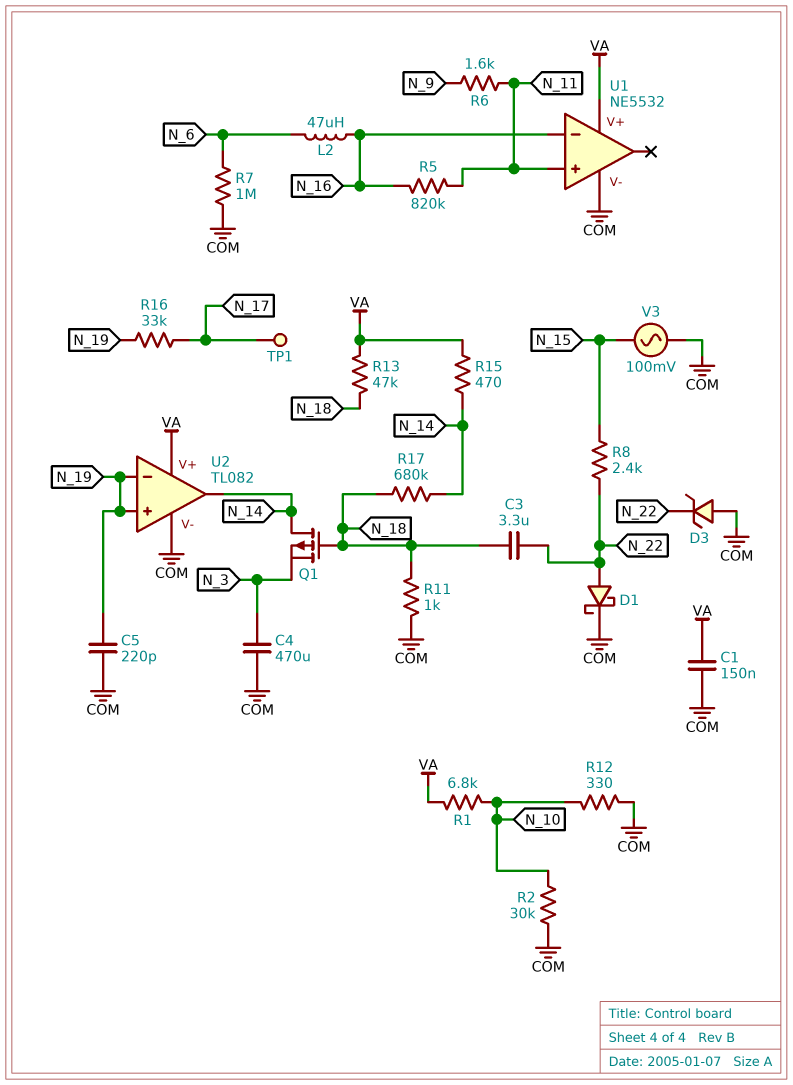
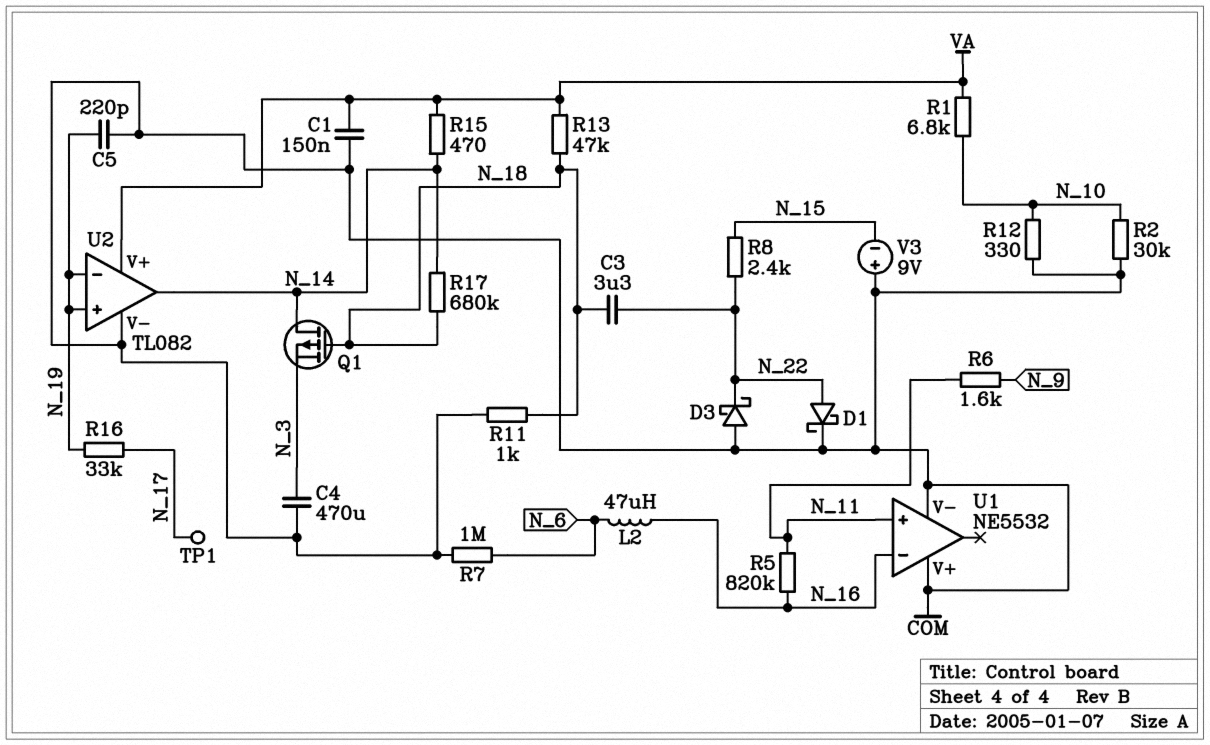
D3: zener (A COM, K N_22) -> schottky (A COM, K N_22)
U1 pin V+: VA -> COM
V3: AC 100mV (COM, N_15) -> 9V (plus COM, minus N_15)

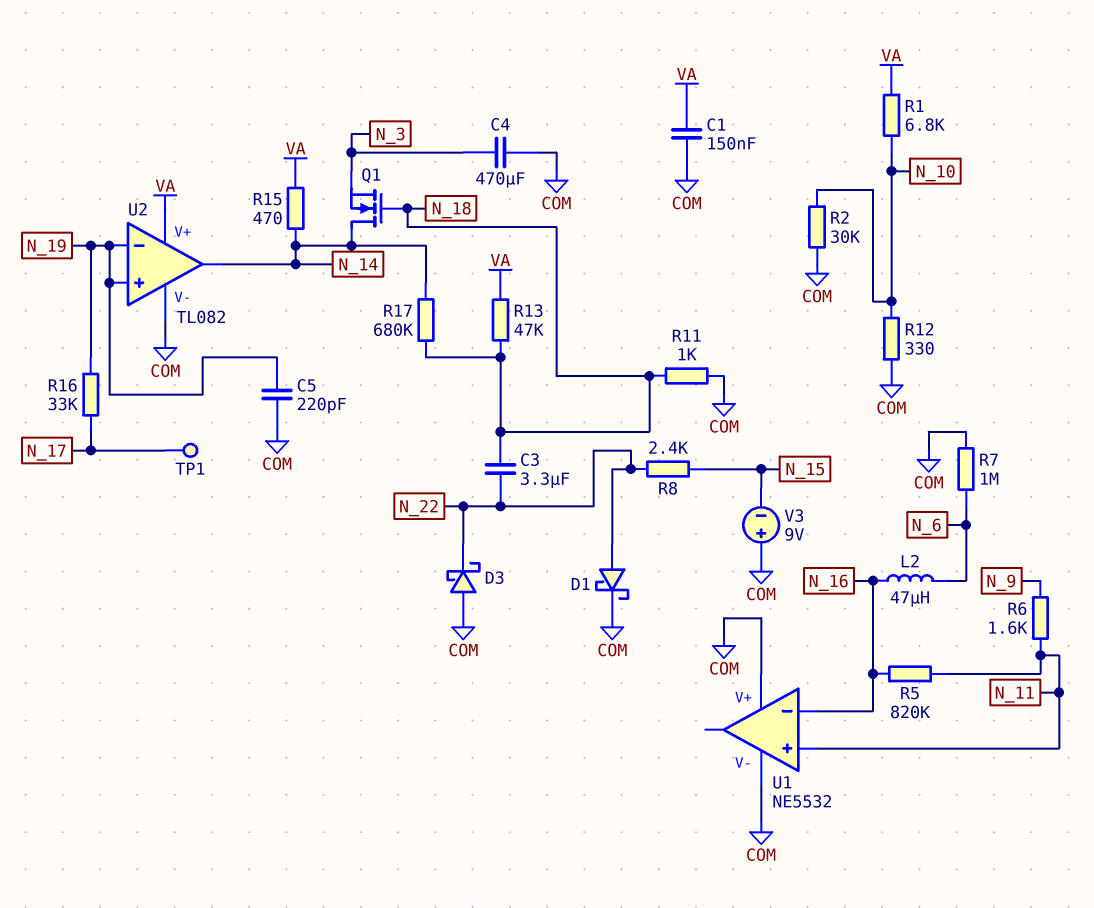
Q1: PMOS (G N_18, D N_14, S N_3) -> NMOS (G N_18, D N_14, S N_3)

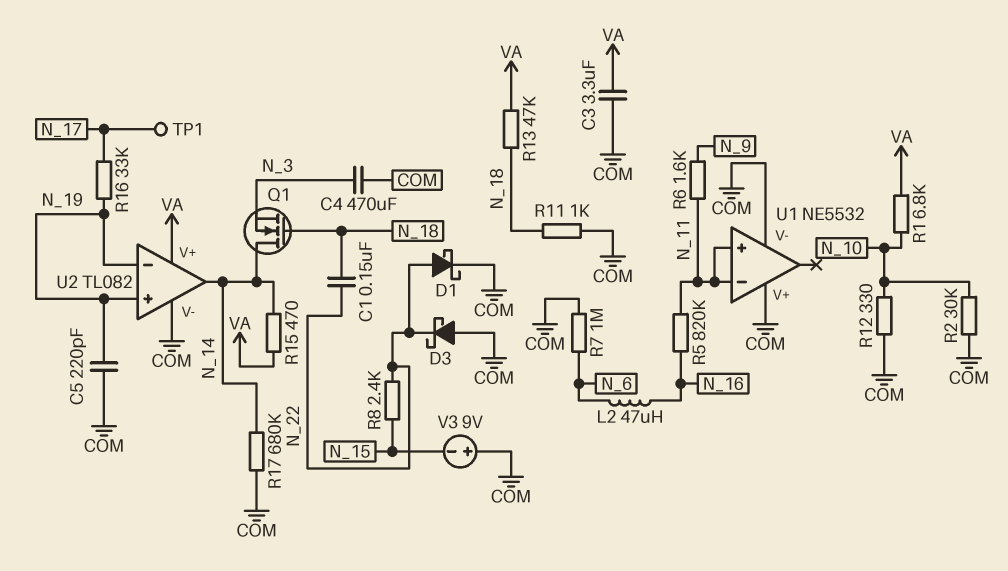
C1: 150nF (COM, VA) -> 150nF (N_18, N_22)
C3: 3.3uF (N_18, N_22) -> 3.3uF (COM, VA)
R17: 680k (N_14, N_18) -> 680k (COM, N_14)
U1 pin in-: N_16 -> N_11

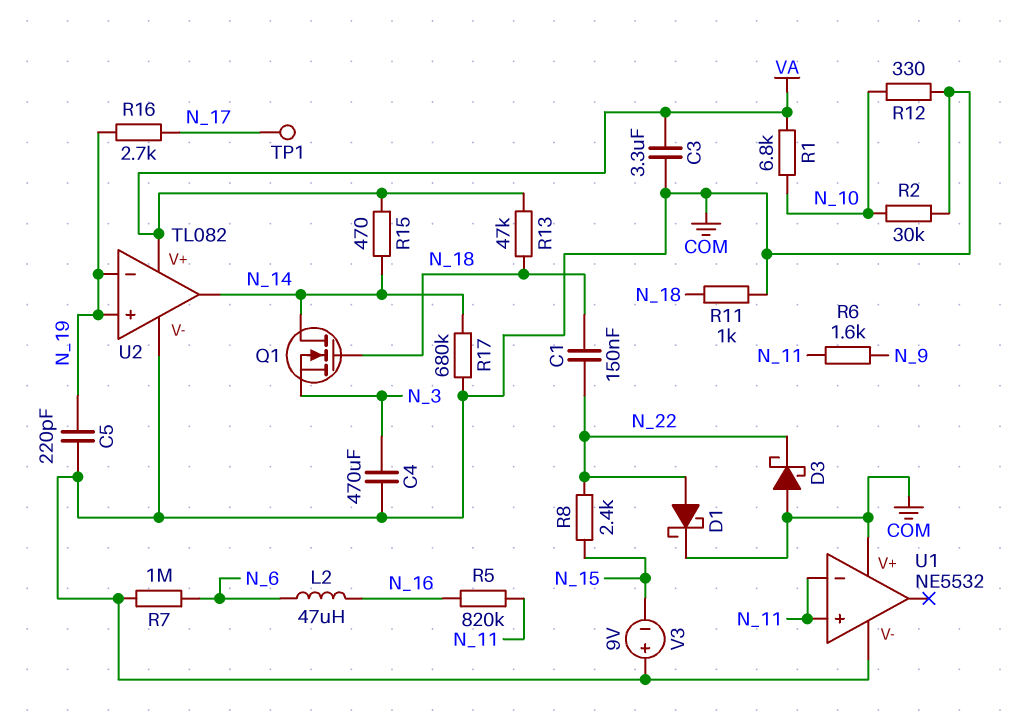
R16: 33k (N_17, N_19) -> 2.7k (N_17, N_19)

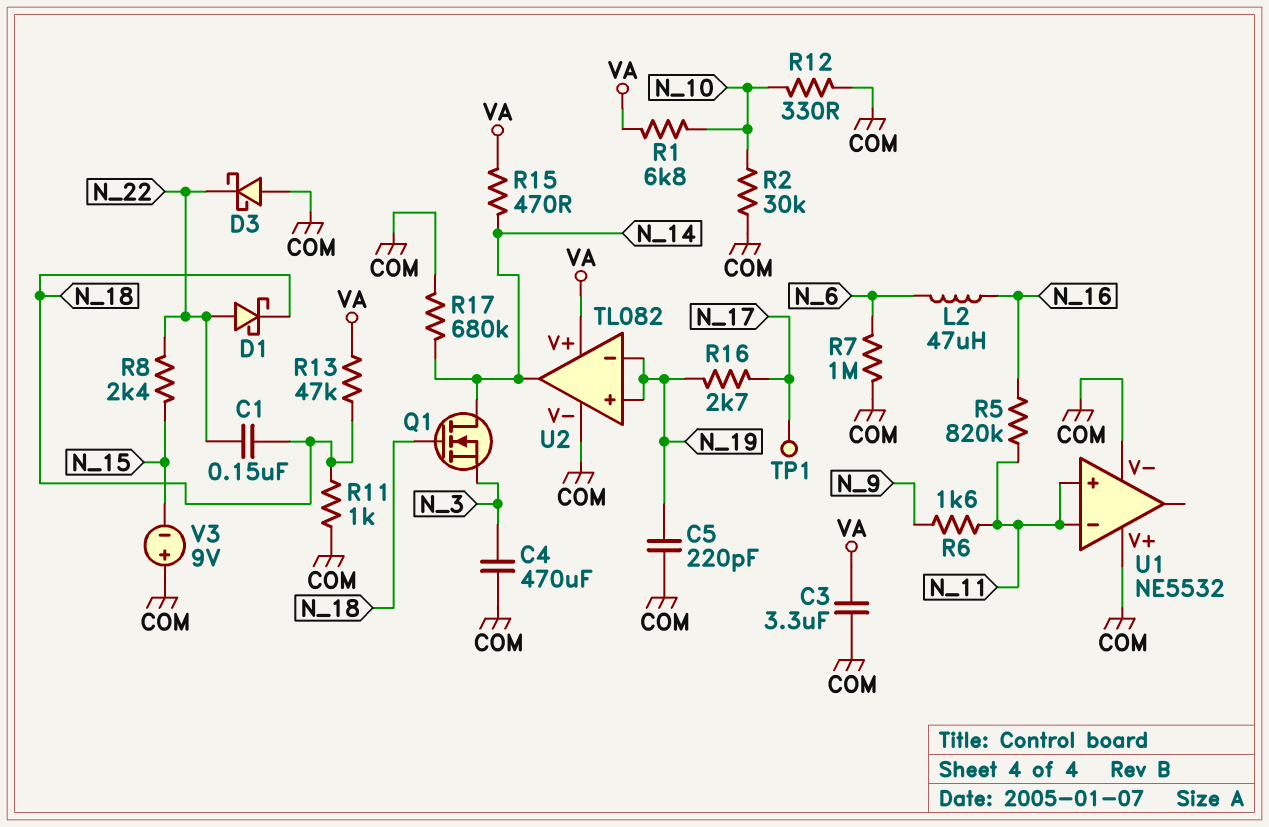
D1: schottky (A N_22, K COM) -> schottky (A N_22, K N_18)

